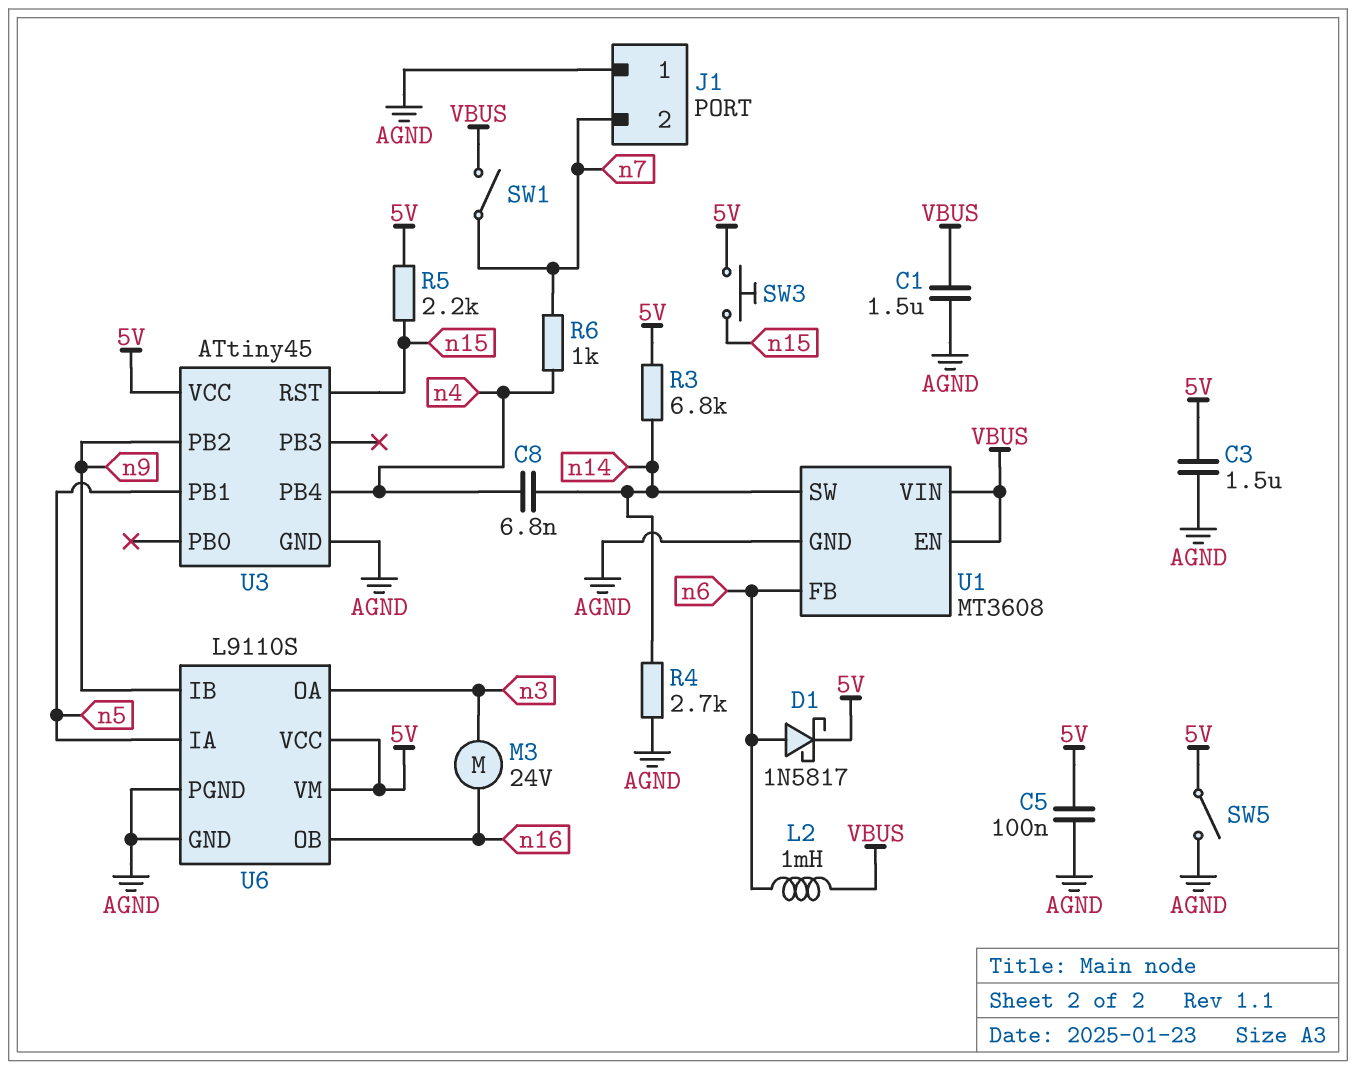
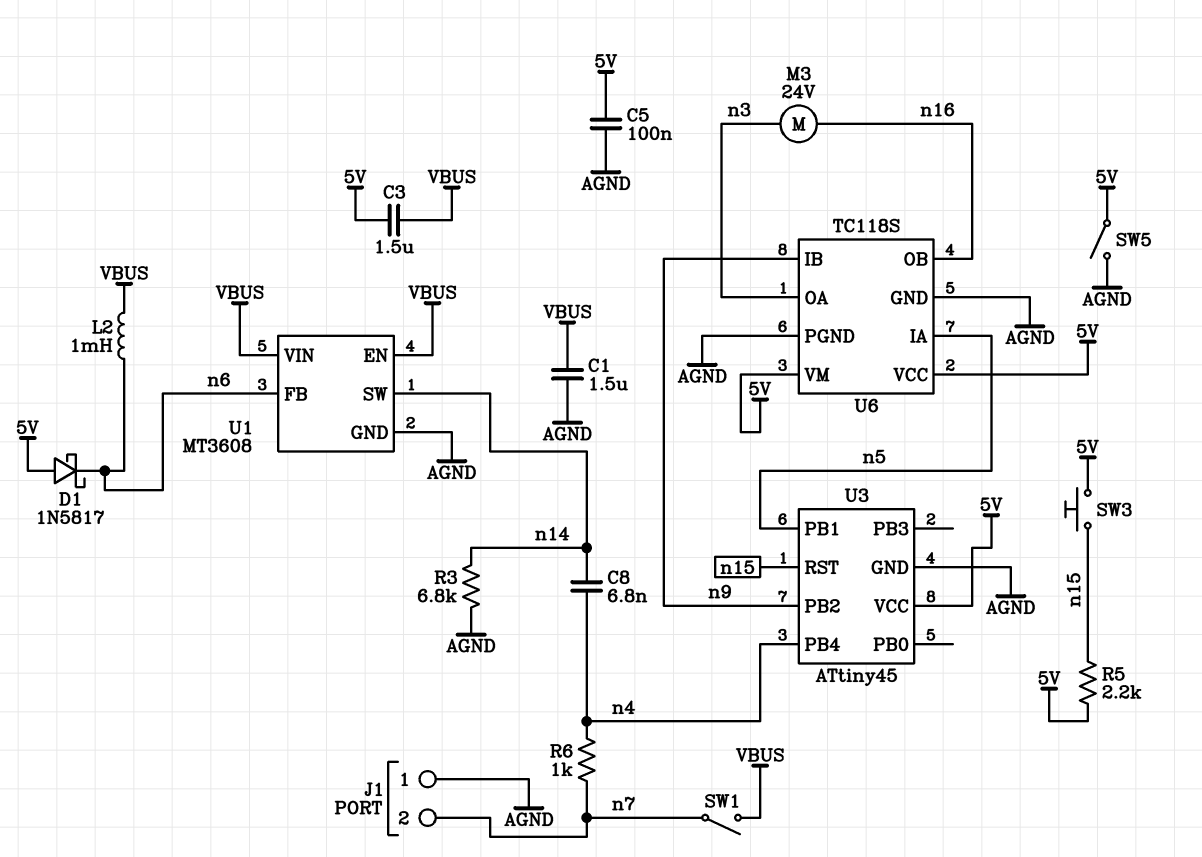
C3: 1.5uF (5V, AGND) -> 1.5uF (5V, VBUS)
D1: schottky 1N5817 (A n6, K 5V) -> schottky 1N5817 (A 5V, K n6)
R3: 6.8k (5V, n14) -> 6.8k (AGND, n14)
R4: 2.7k (AGND, n14) -> none
U6: L9110S -> TC118S

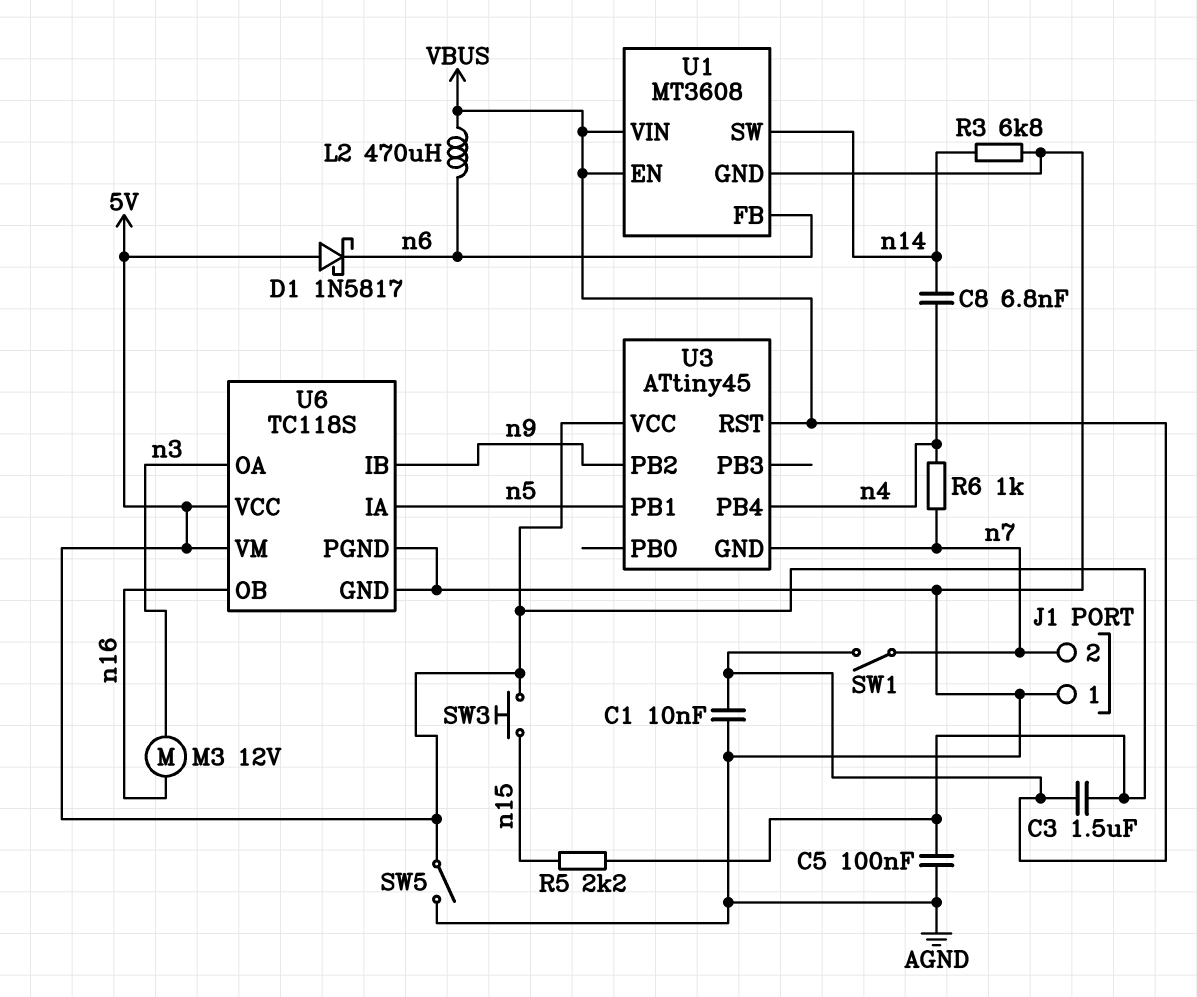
C1: 1.5uF (AGND, VBUS) -> 10nF (AGND, VBUS)
L2: 1mH (VBUS, n6) -> 470uH (VBUS, n6)
M3: motor 24V (n3, n16) -> motor 12V (n3, n16)
U3 pin GND: AGND -> n7
U3 pin RST: n15 -> VBUS

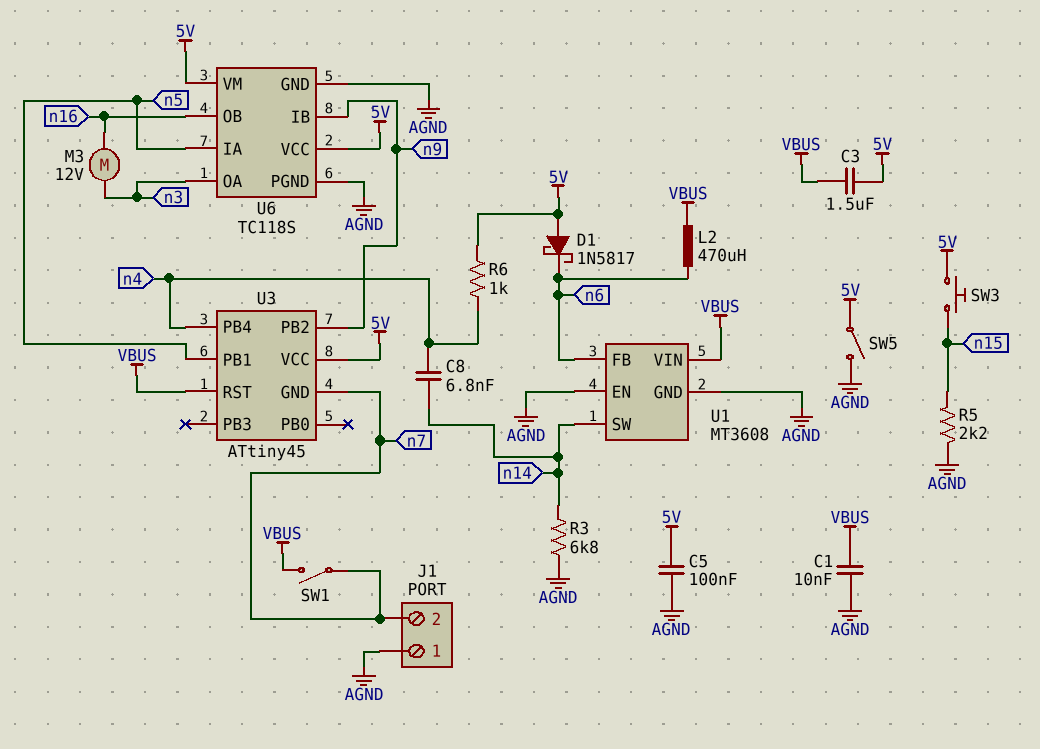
R5: 2.2k (5V, n15) -> 2.2k (AGND, n15)
R6: 1k (n4, n7) -> 1k (5V, n4)
U1 pin EN: VBUS -> AGND

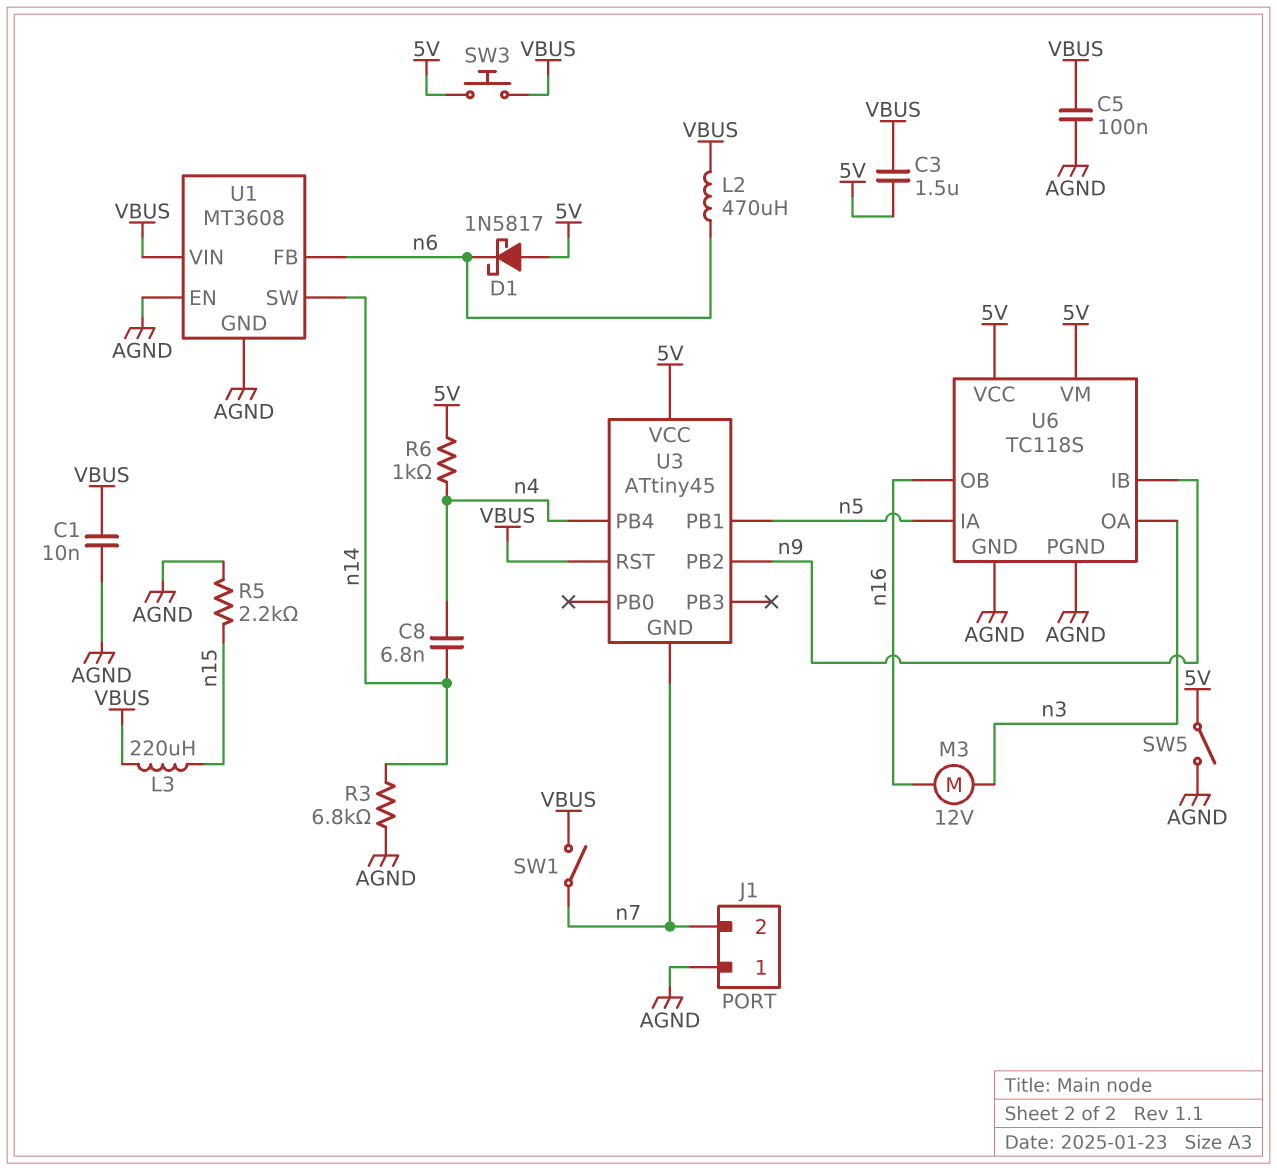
C5: 100nF (5V, AGND) -> 100nF (AGND, VBUS)
L3: none -> 220uH (VBUS, n15)
SW3: button (5V, n15) -> button (5V, VBUS)

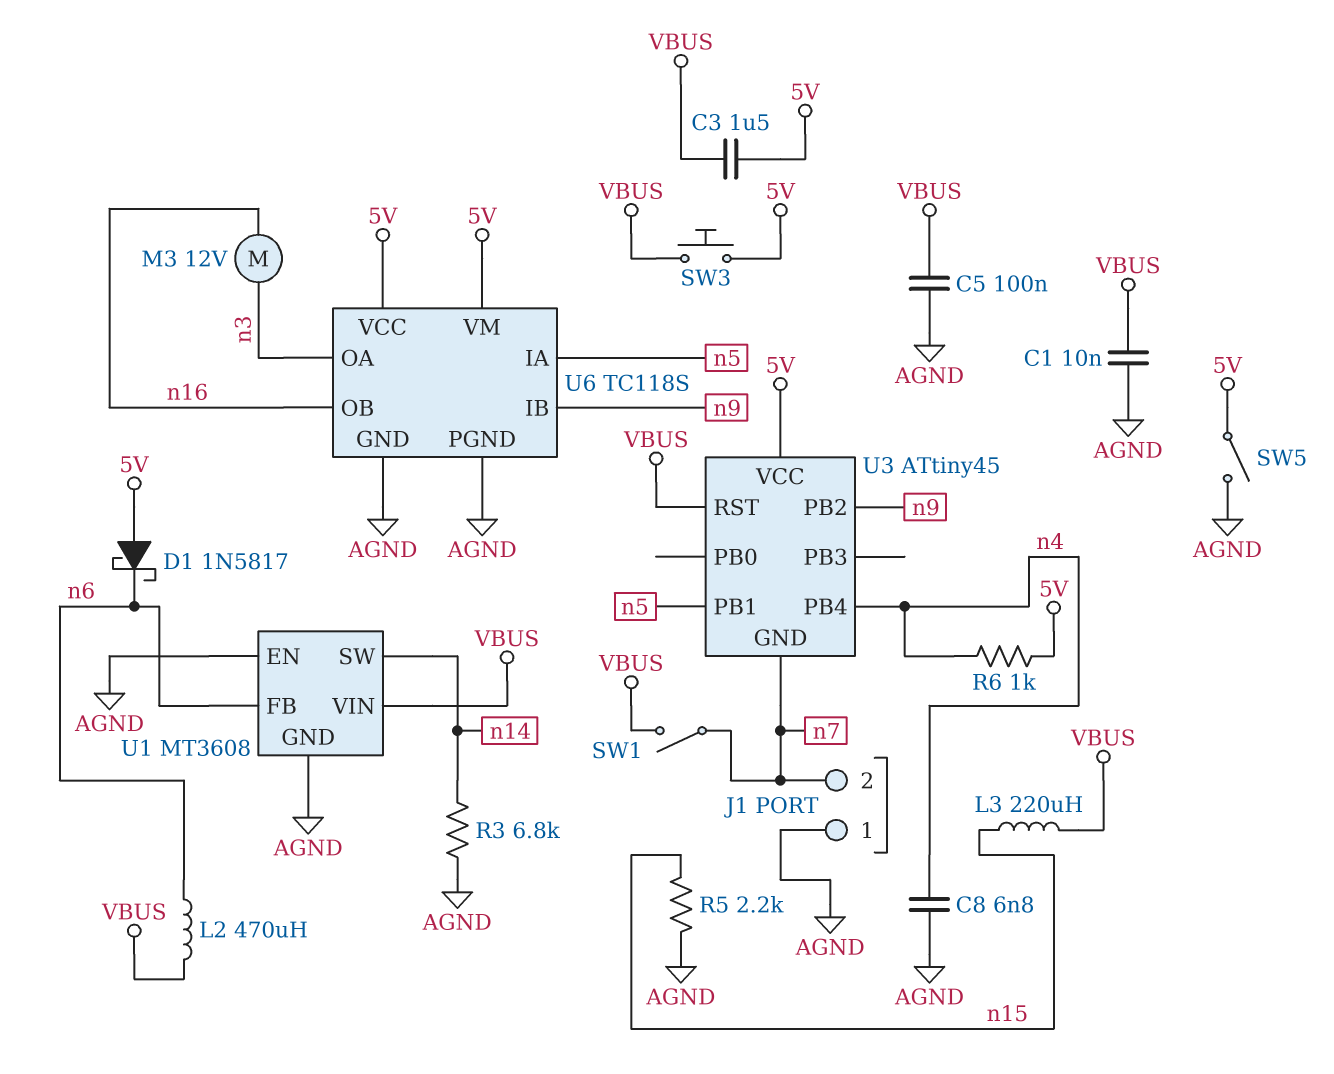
C8: 6.8nF (n4, n14) -> 6.8nF (AGND, n4)

